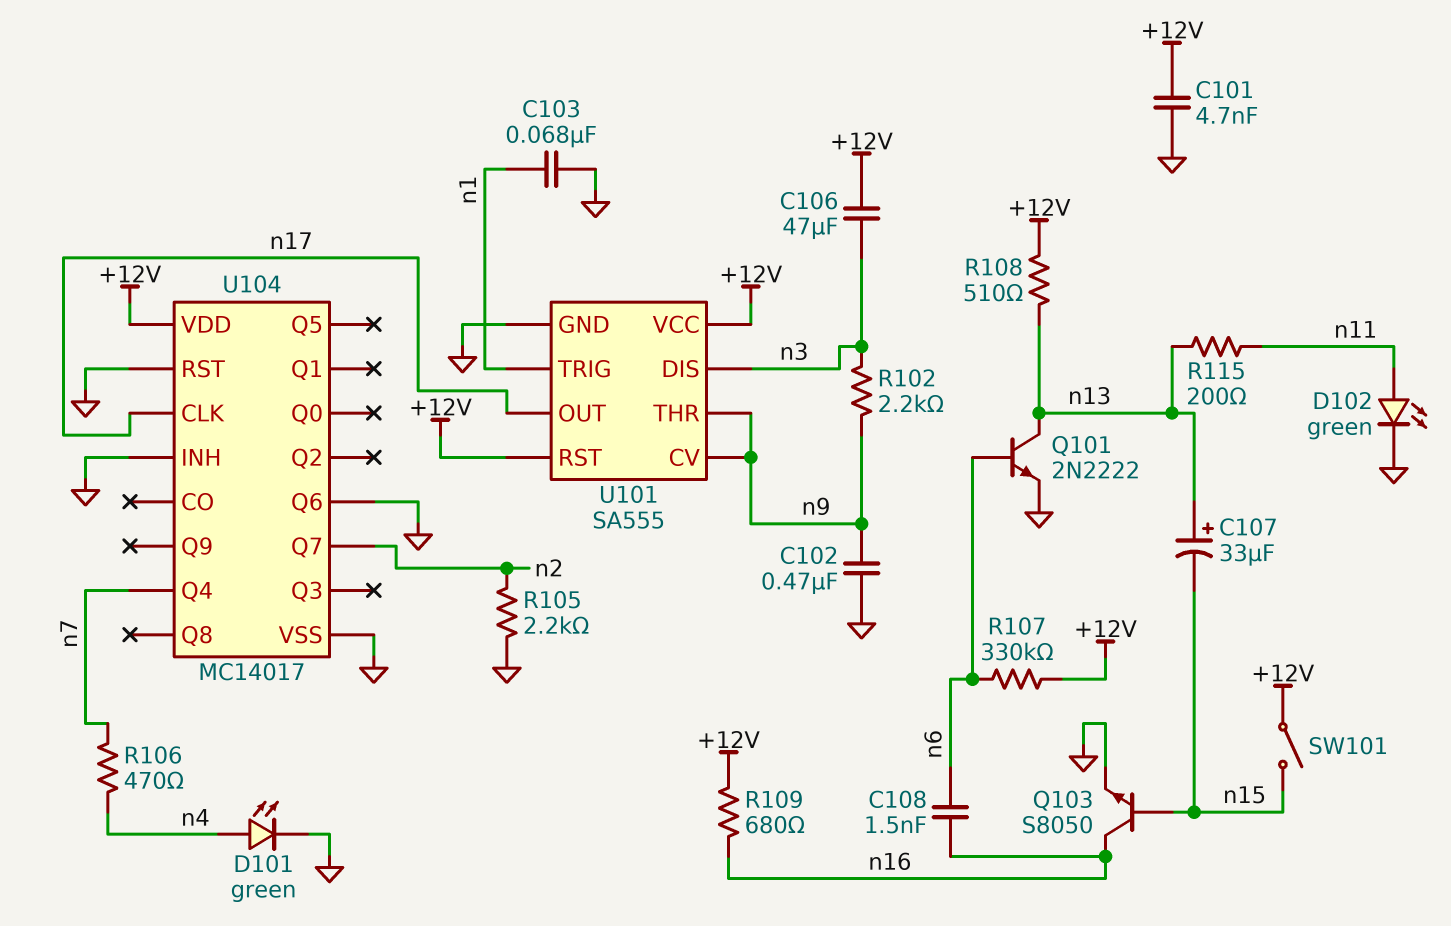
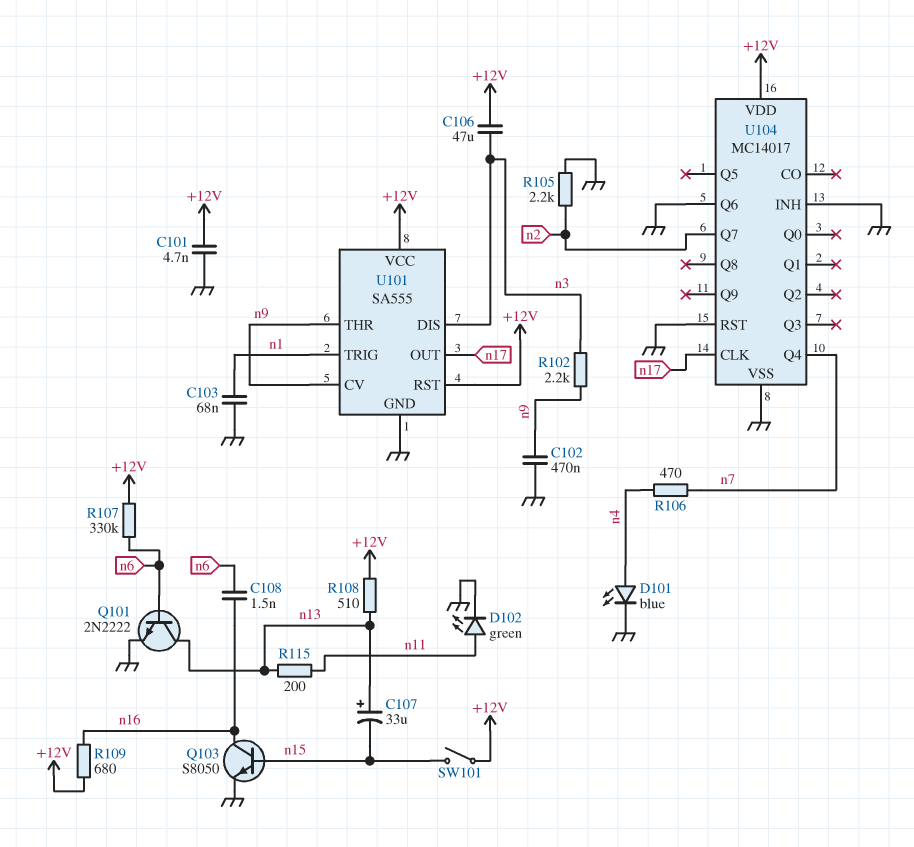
D101: LED green (A n4, K GND) -> LED blue (A n4, K GND)

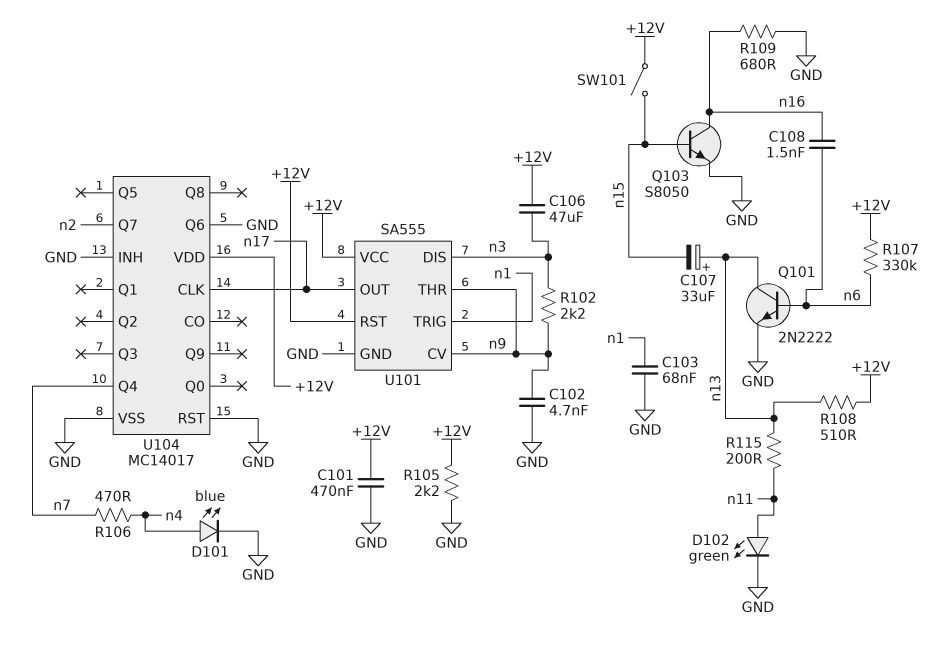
C101: 4.7nF (+12V, GND) -> 470nF (+12V, GND)
C102: 470nF (GND, n9) -> 4.7nF (GND, n9)
R105: 2.2k (GND, n2) -> 2.2k (+12V, GND)
R109: 680 (+12V, n16) -> 680 (GND, n16)

